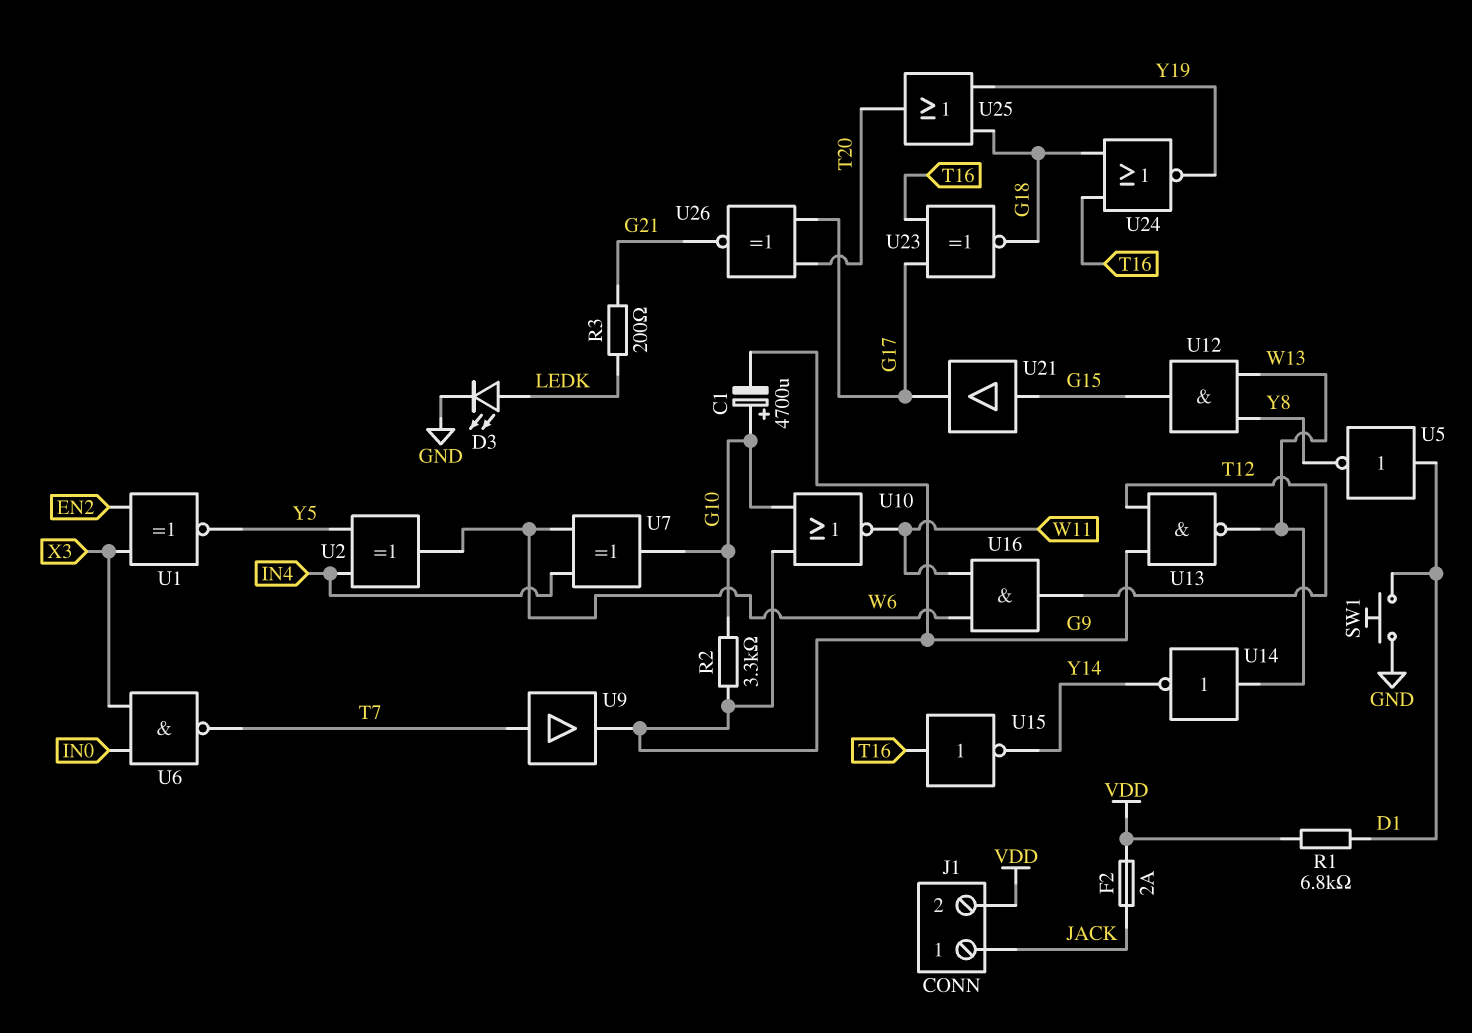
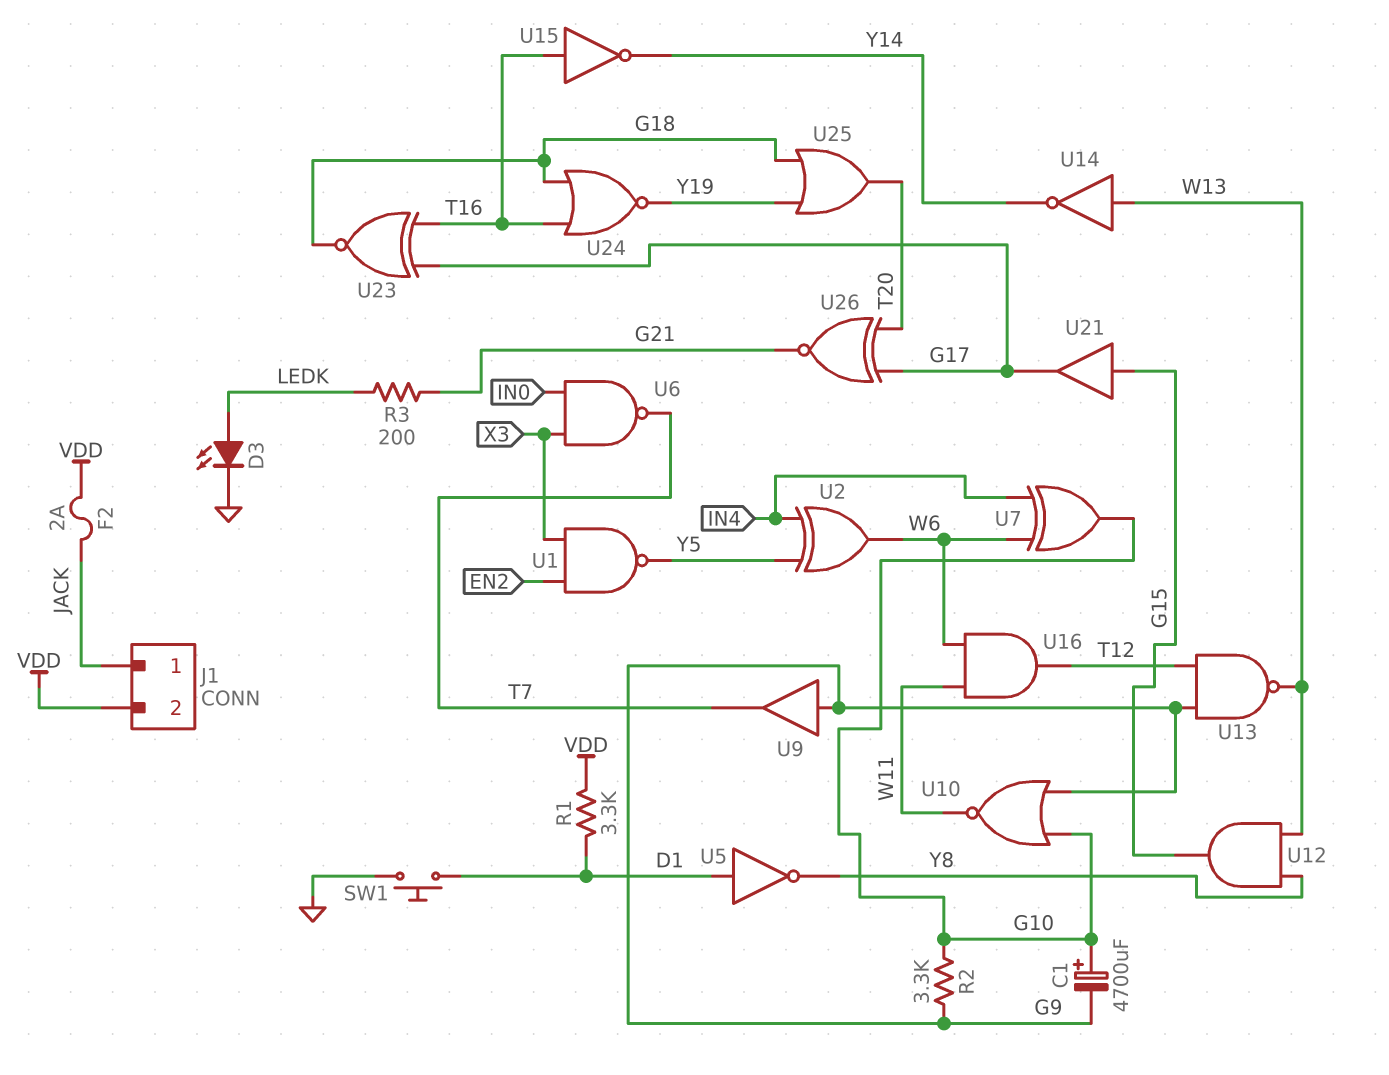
R1: 6.8k (D1, VDD) -> 3.3k (D1, VDD)
U1: XNOR (in EN2, in X3, out Y5) -> NAND (in EN2, in X3, out Y5)
U9: buffer (in T7, out G9) -> buffer (in G9, out T7)

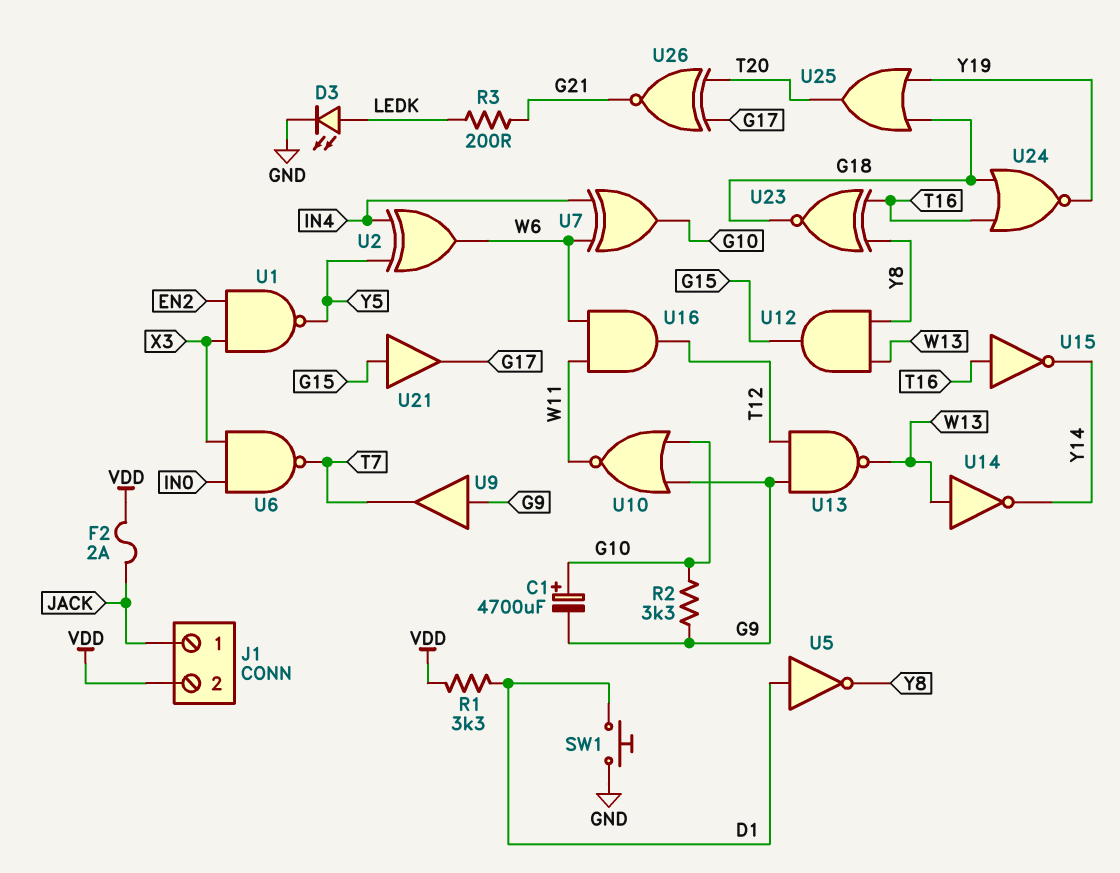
U23: XNOR (in G17, in T16, out G18) -> XNOR (in T16, in Y8, out G18)

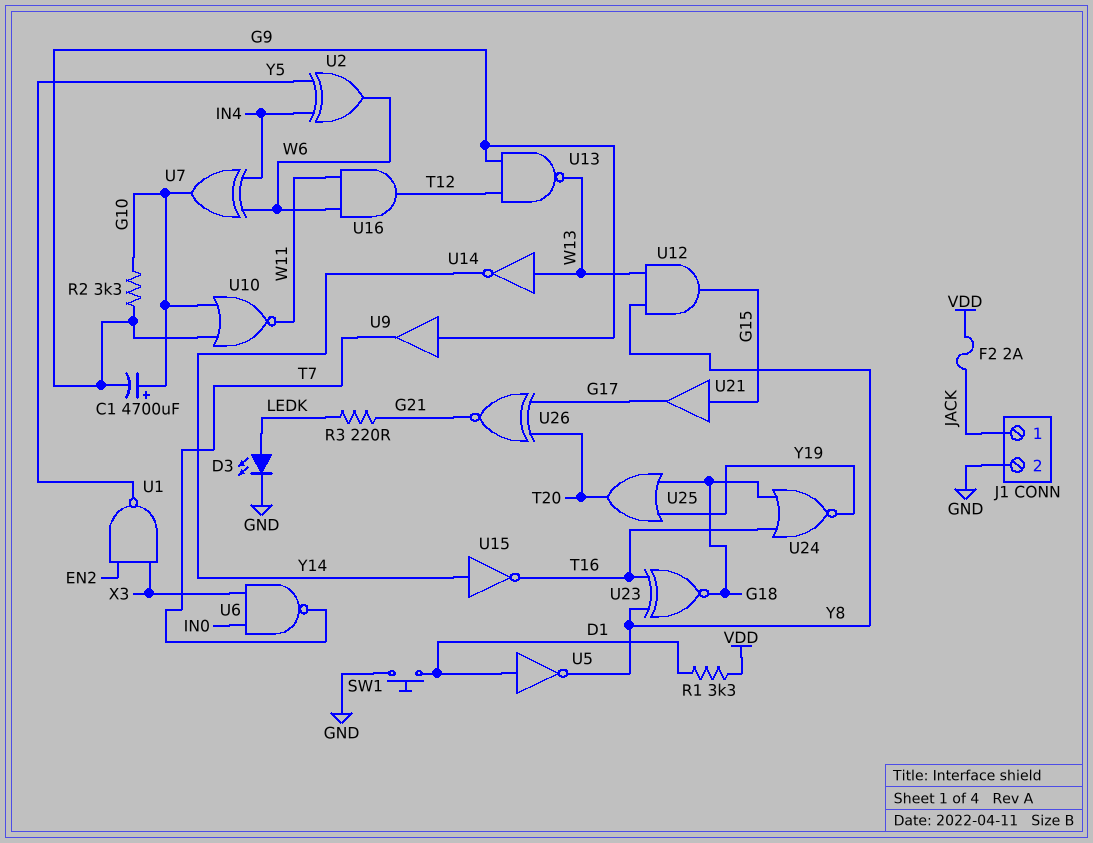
J1 pin 2: VDD -> GND
R3: 200 (G21, LEDK) -> 220 (G21, LEDK)
U15: NOT (in T16, out Y14) -> NOT (in Y14, out T16)

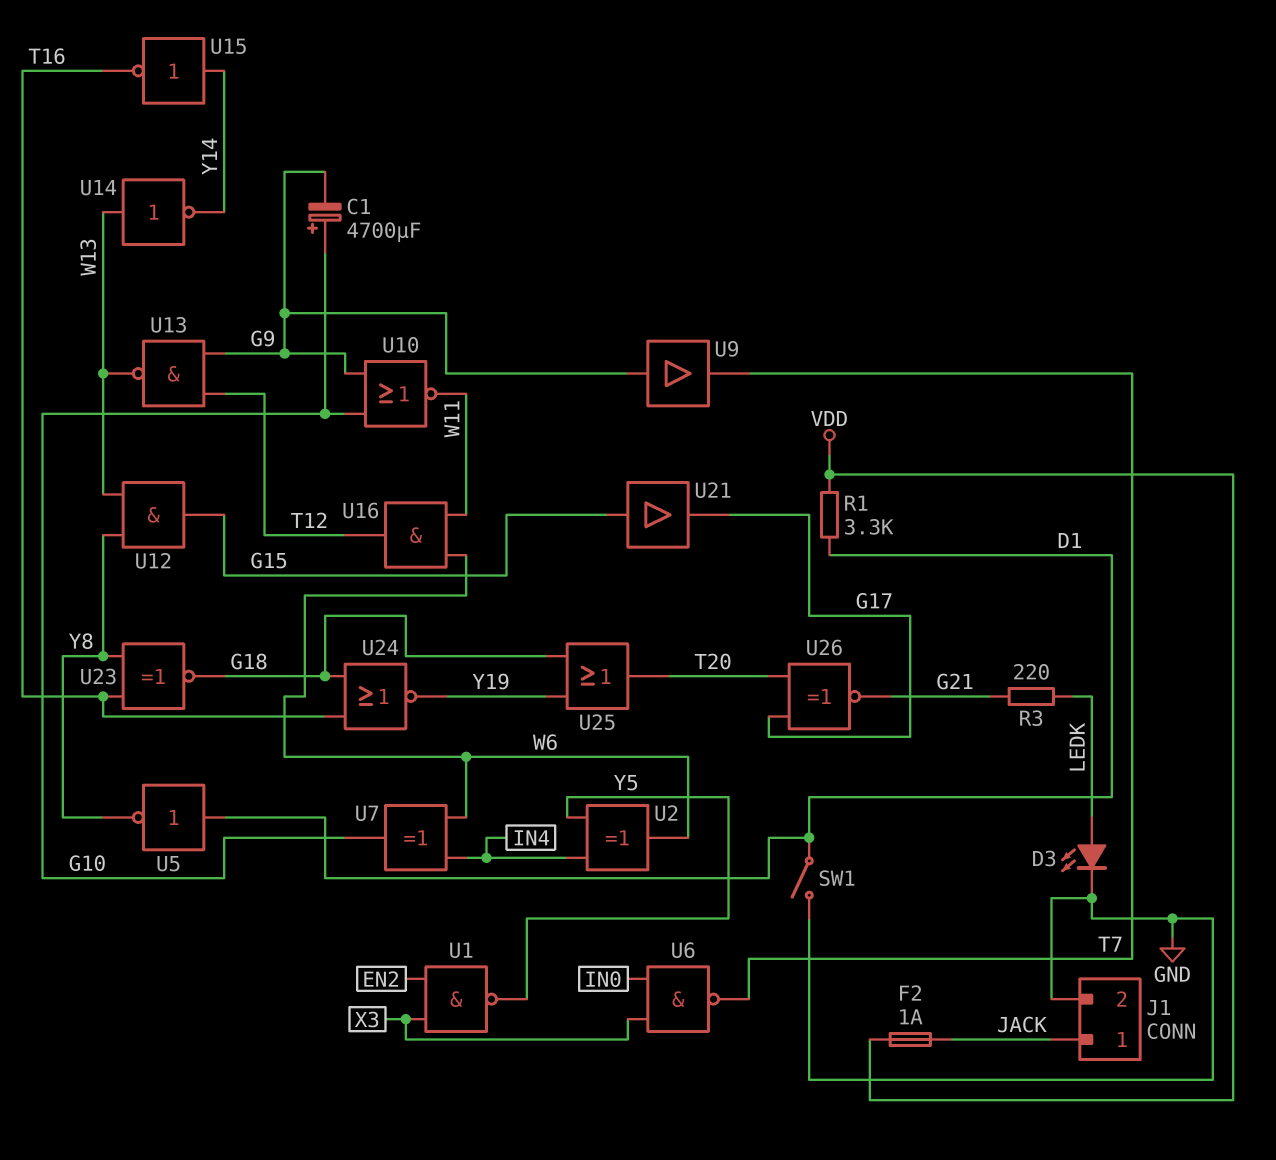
F2: 2A (JACK, VDD) -> 1A (JACK, VDD)
R2: 3.3k (G9, G10) -> none
SW1: button (D1, GND) -> switch (D1, GND)

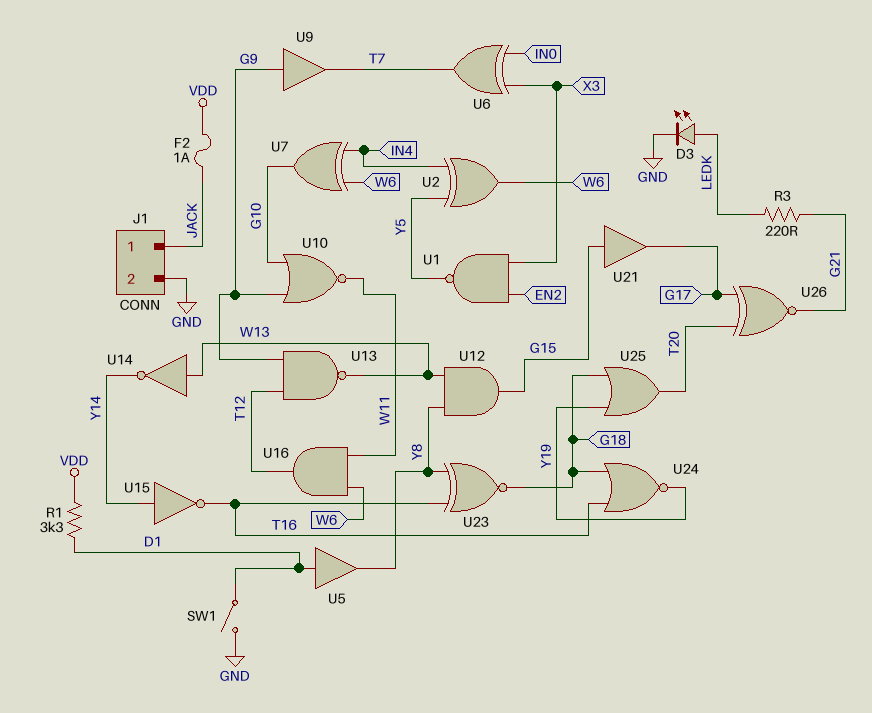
C1: 4700uF (plus G10, minus G9) -> none
U5: NOT (in D1, out Y8) -> buffer (in D1, out Y8)
U6: NAND (in IN0, in X3, out T7) -> XOR (in IN0, in X3, out T7)

